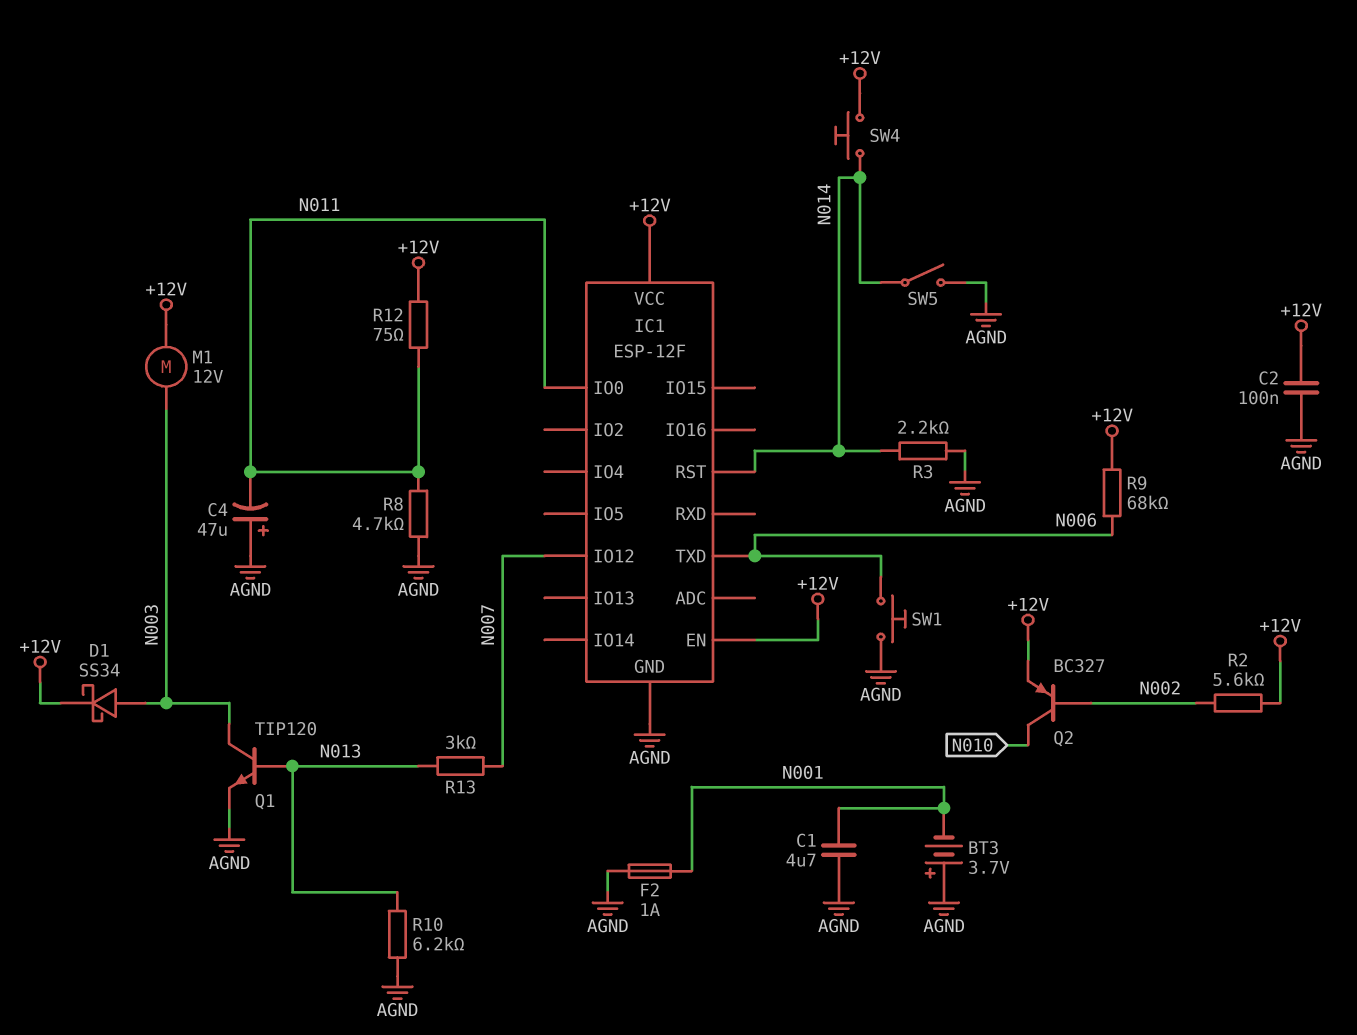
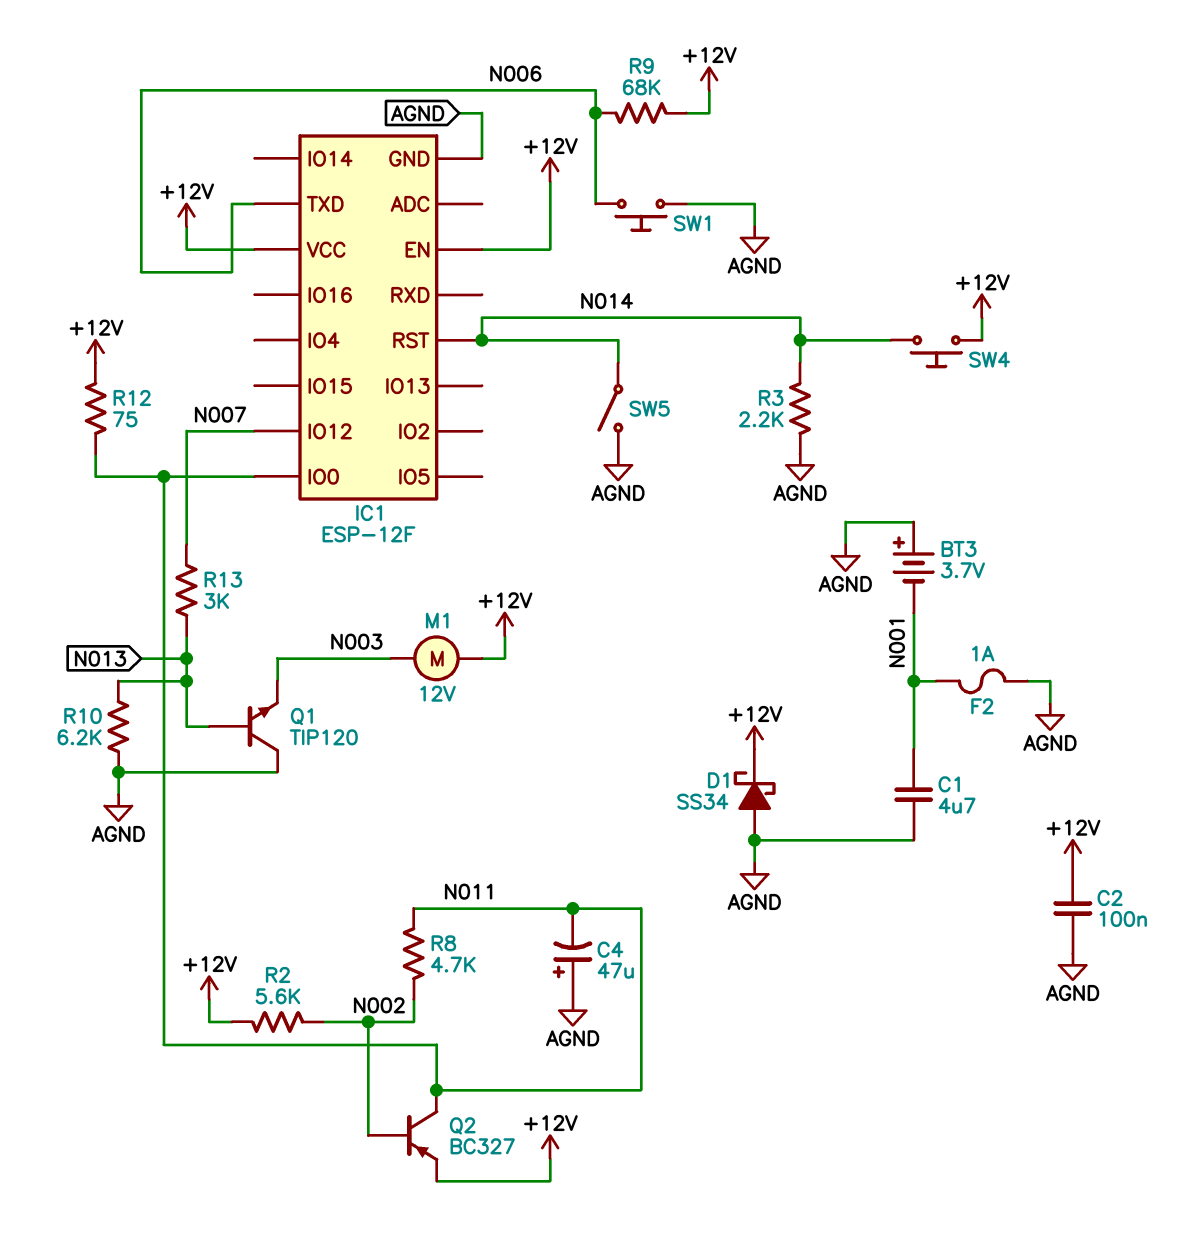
D1: schottky SS34 (A N003, K +12V) -> schottky SS34 (A AGND, K +12V)
Q1: NPN TIP120 (B N013, C N003, E AGND) -> NPN TIP120 (B N013, C AGND, E N003)
Q2: PNP BC327 (B N002, C N010, E +12V) -> PNP BC327 (B N002, C N011, E +12V)
R8: 4.7k (AGND, N011) -> 4.7k (N002, N011)

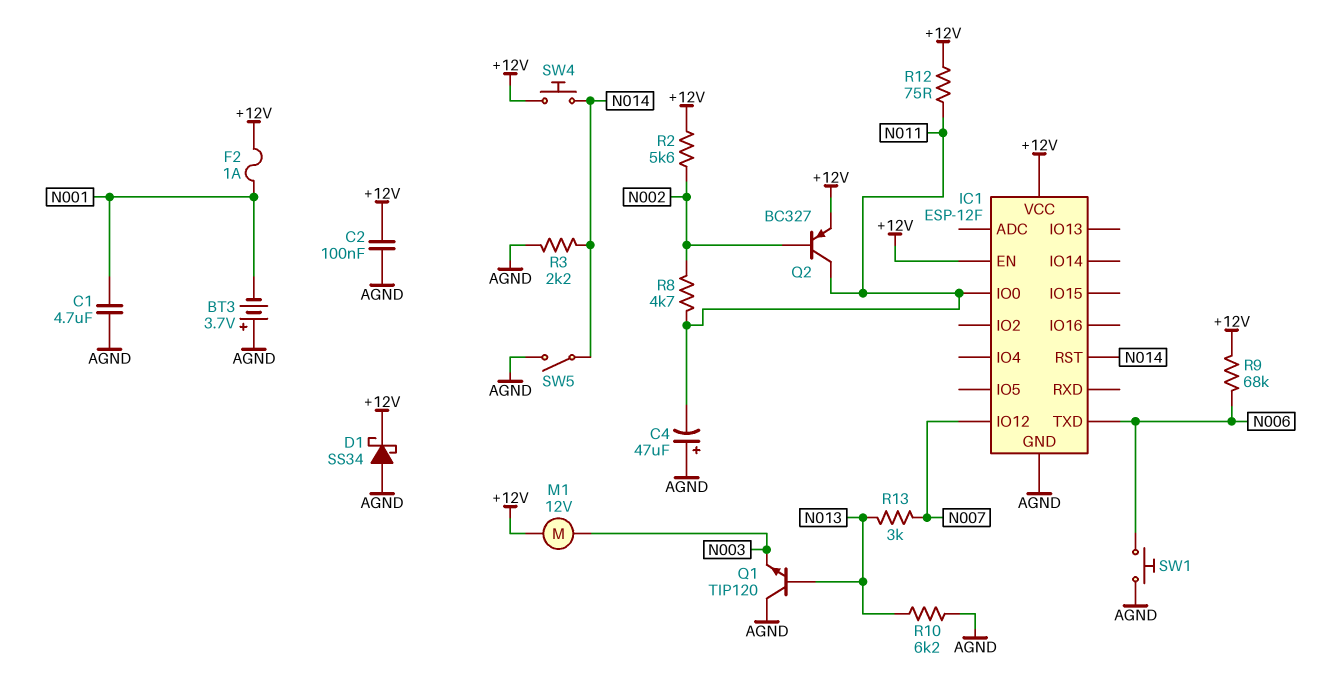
F2: 1A (AGND, N001) -> 1A (+12V, N001)

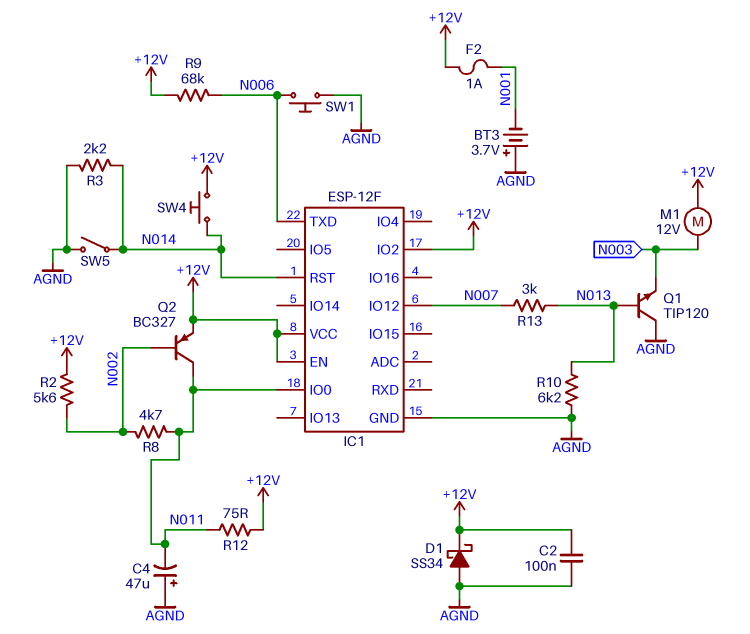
C1: 4.7uF (AGND, N001) -> none
IC1 pin IO2: none -> +12V

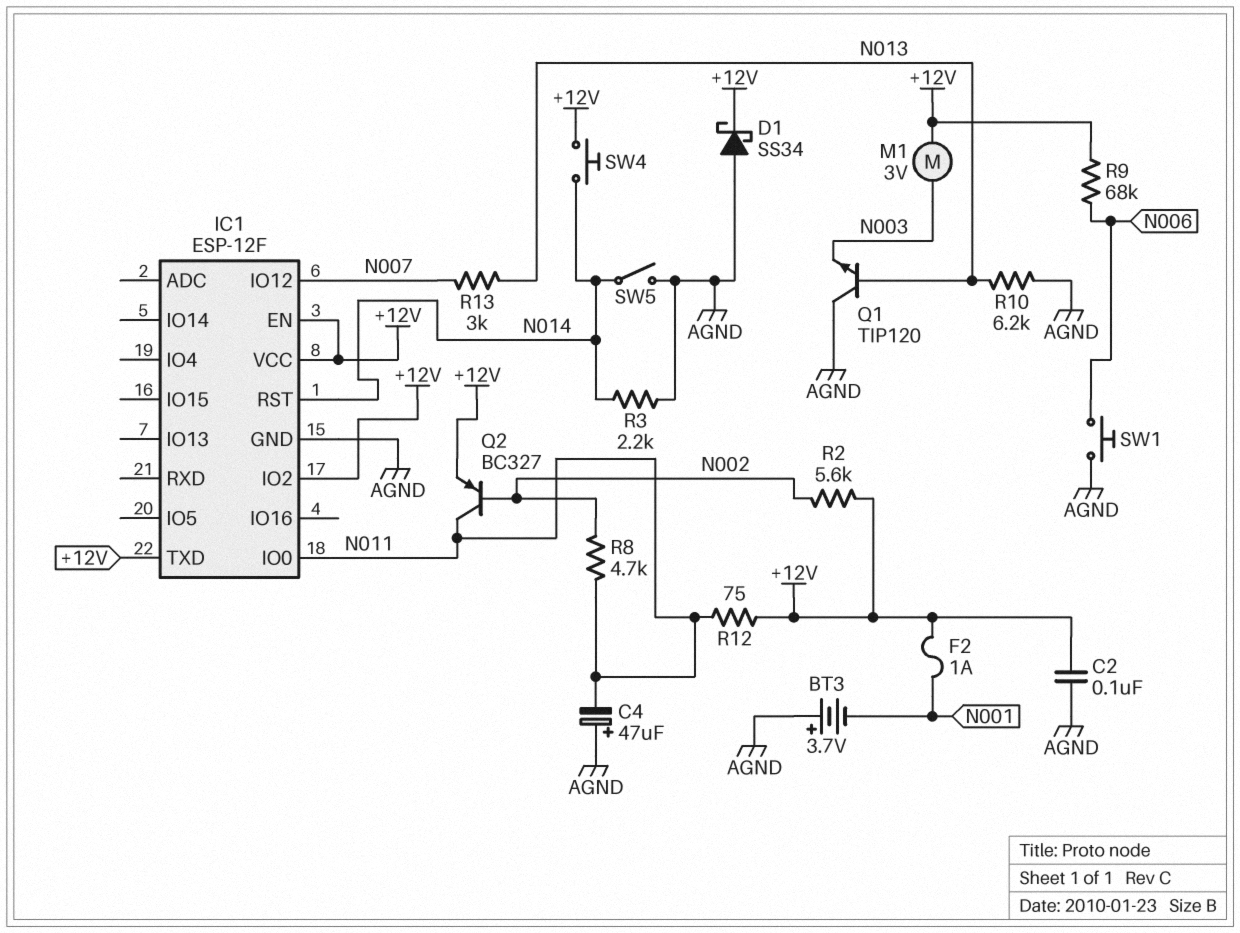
IC1 pin TXD: N006 -> +12V
M1: motor 12V (+12V, N003) -> motor 3V (+12V, N003)

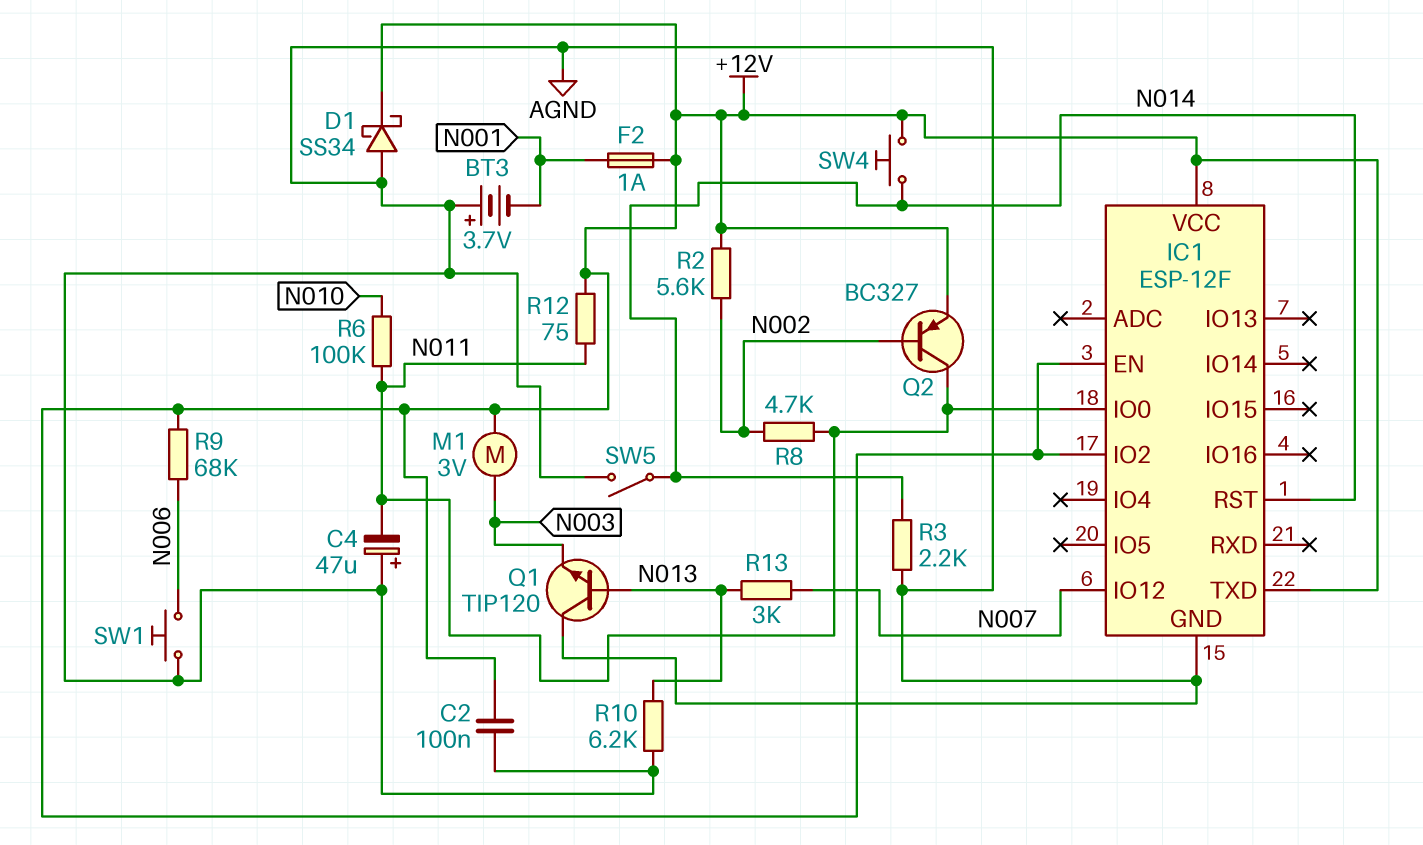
R6: none -> 100k (N010, N011)

